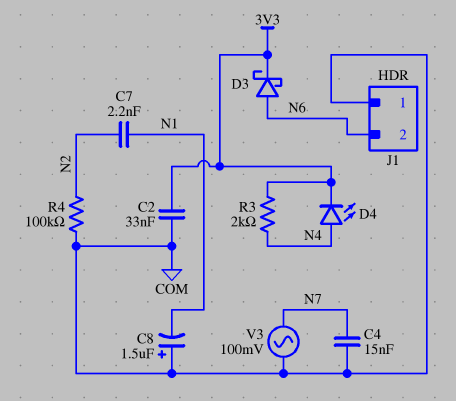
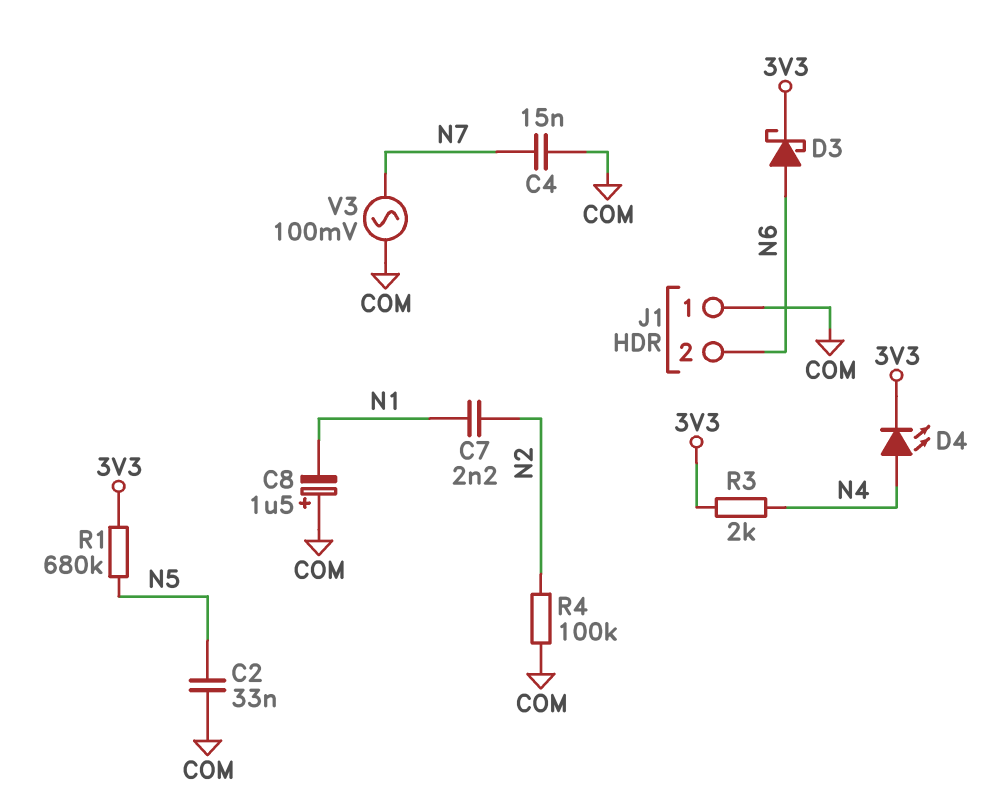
C2: 33nF (3V3, COM) -> 33nF (COM, N5)
R1: none -> 680k (3V3, N5)

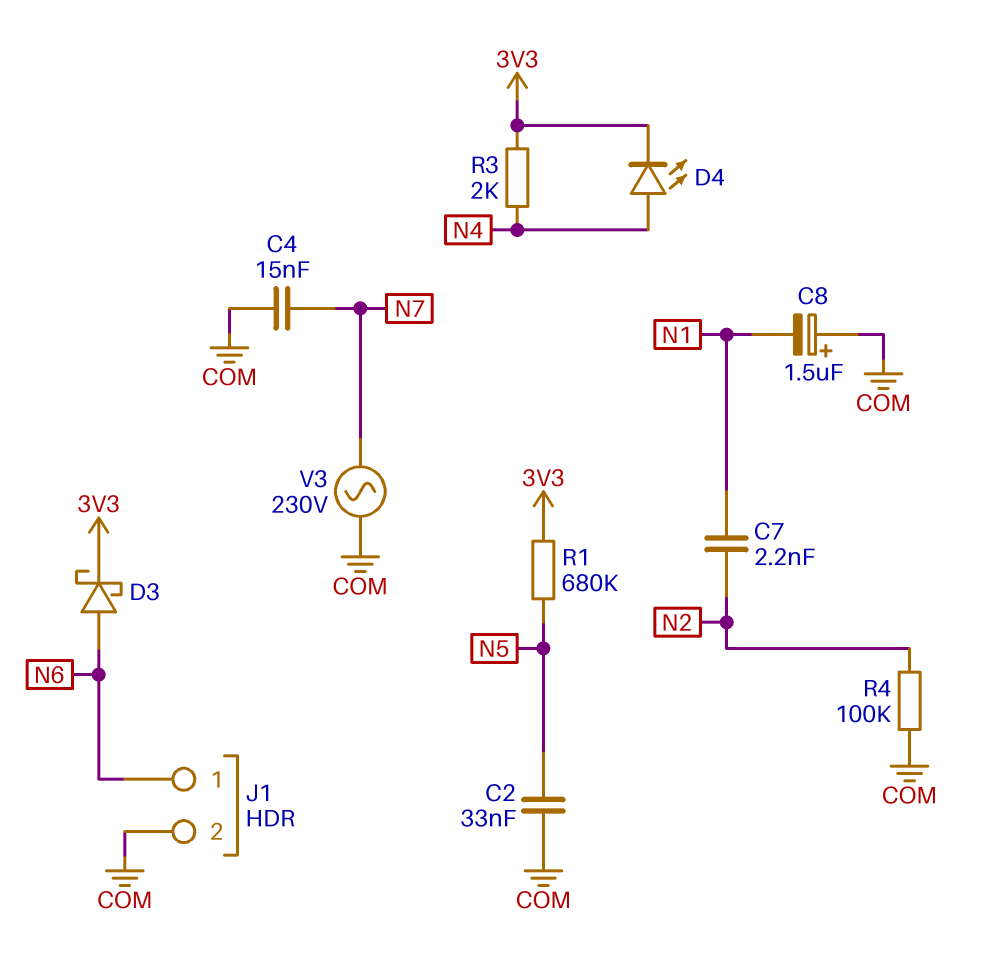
J1 pin 1: COM -> N6
J1 pin 2: N6 -> COM
V3: AC 100mV (COM, N7) -> AC 230V (COM, N7)

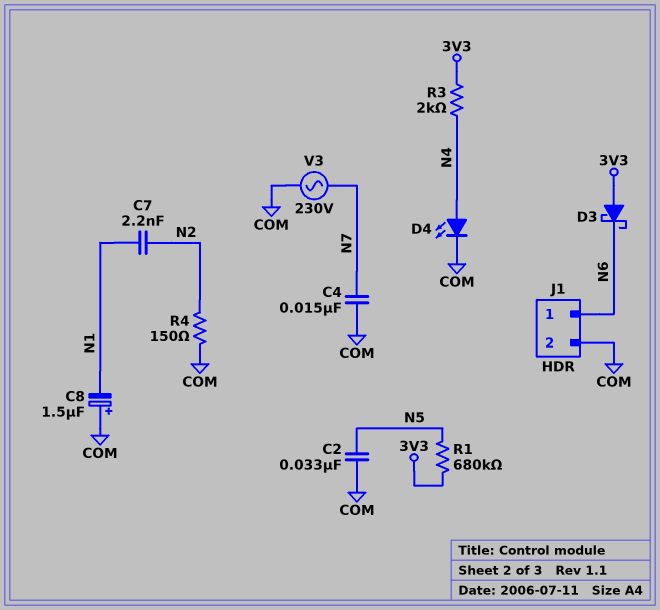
D3: schottky (A N6, K 3V3) -> schottky (A 3V3, K N6)
D4: LED (A N4, K 3V3) -> LED (A N4, K COM)
R4: 100k (COM, N2) -> 150 (COM, N2)

